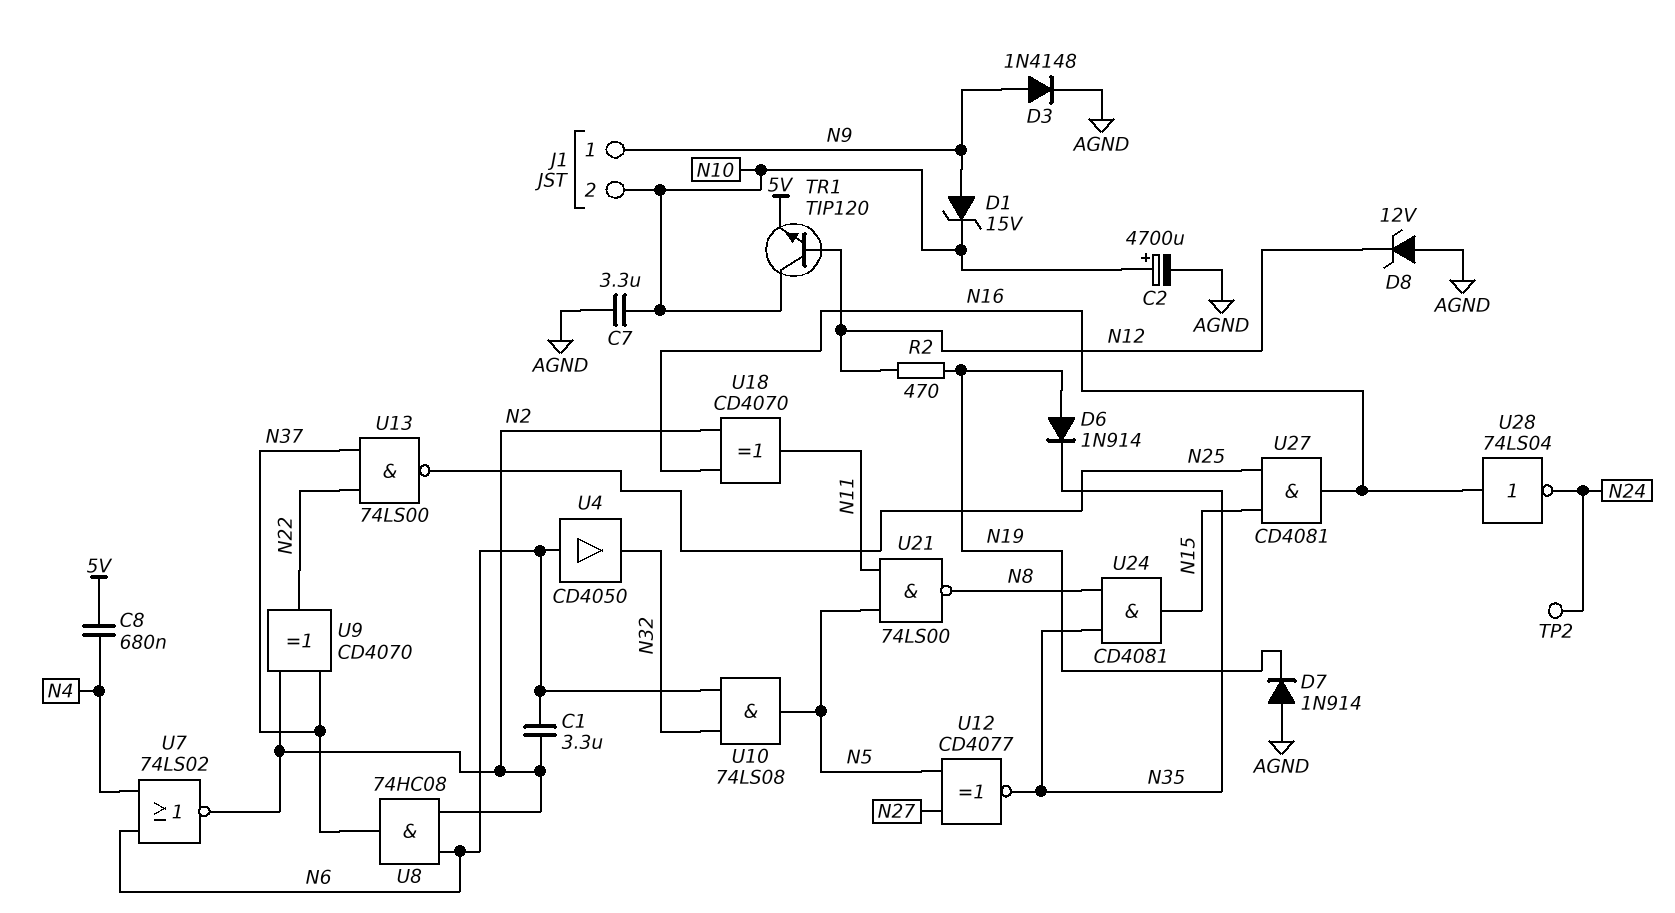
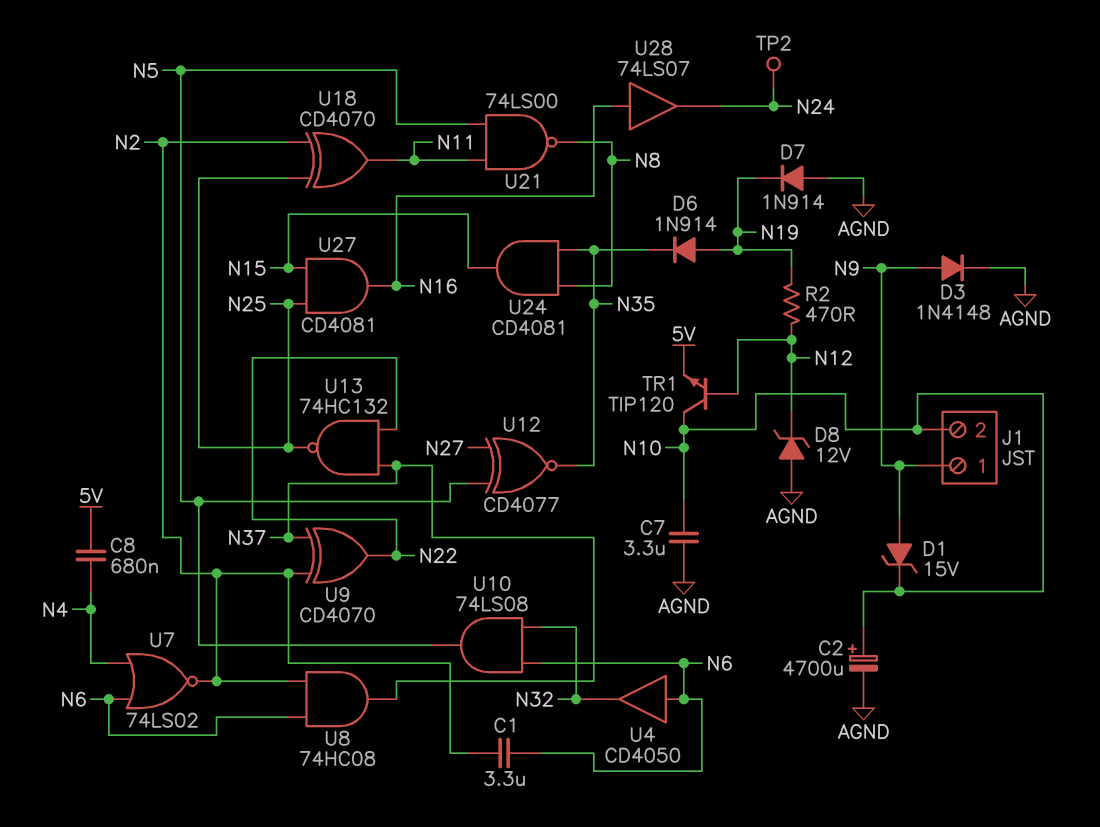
U13: NAND 74LS00 (in N22, in N37, out N25) -> NAND 74HC132 (in N22, in N37, out N25)
U18: XOR CD4070 (in N2, in N16, out N11) -> XOR CD4070 (in N2, in N25, out N11)
U28: NOT 74LS04 (in N16, out N24) -> buffer 74LS07 (in N16, out N24)

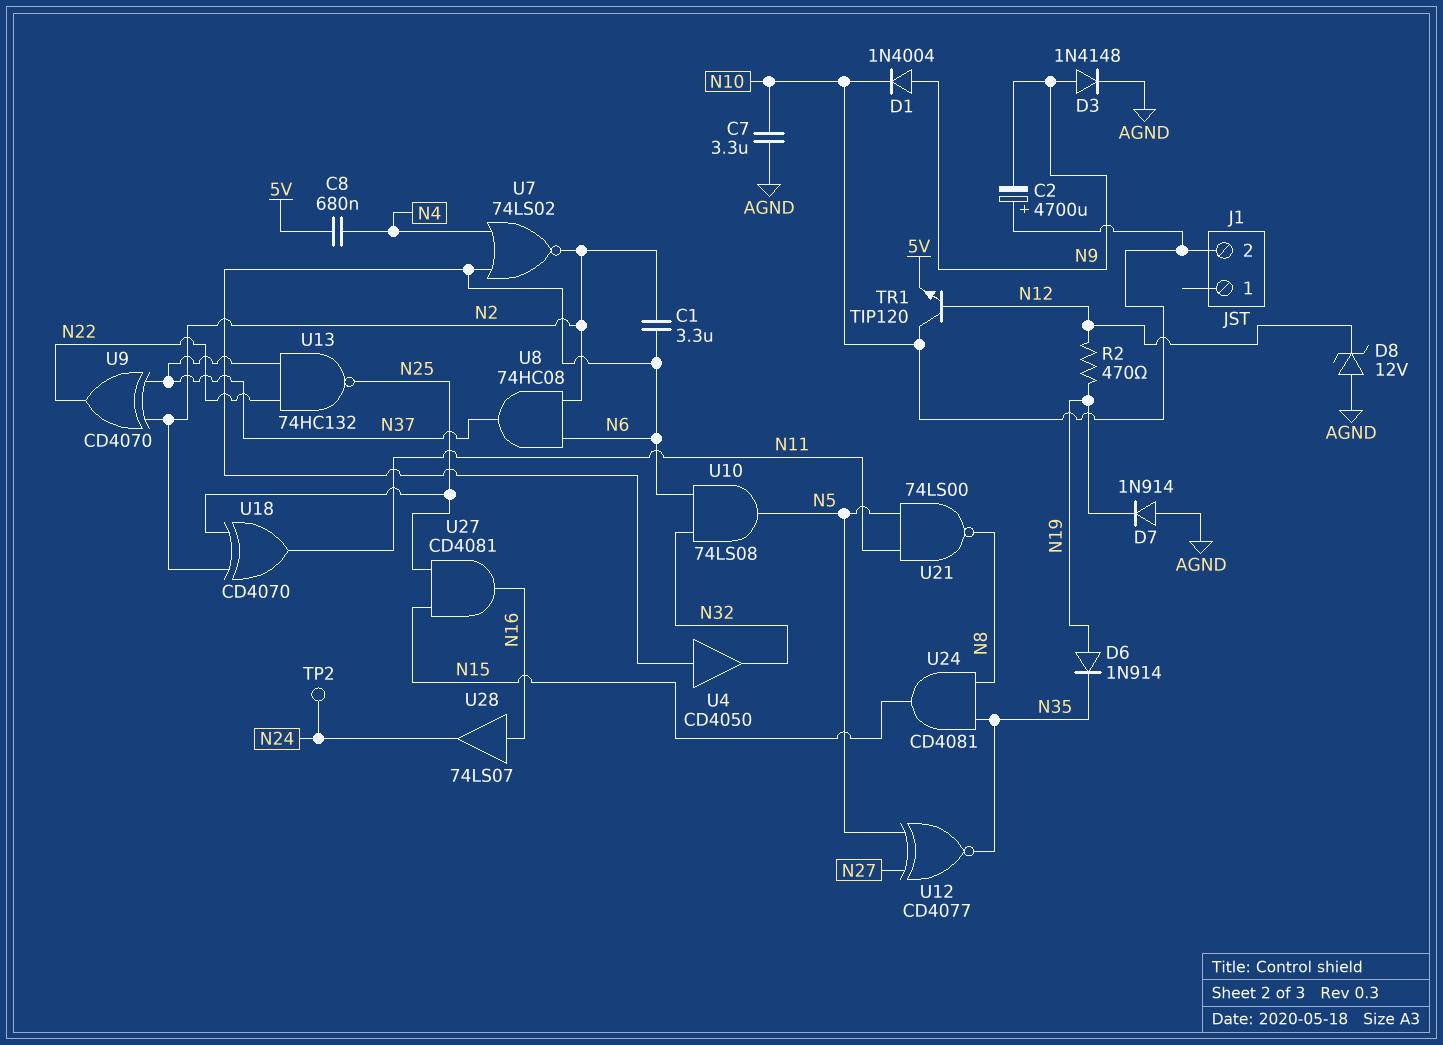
C2: 4700uF (plus N10, minus AGND) -> 4700uF (plus N10, minus N9)
D1: zener 15V (A N9, K N10) -> diode 1N4004 (A N9, K N10)
J1 pin 1: N9 -> none

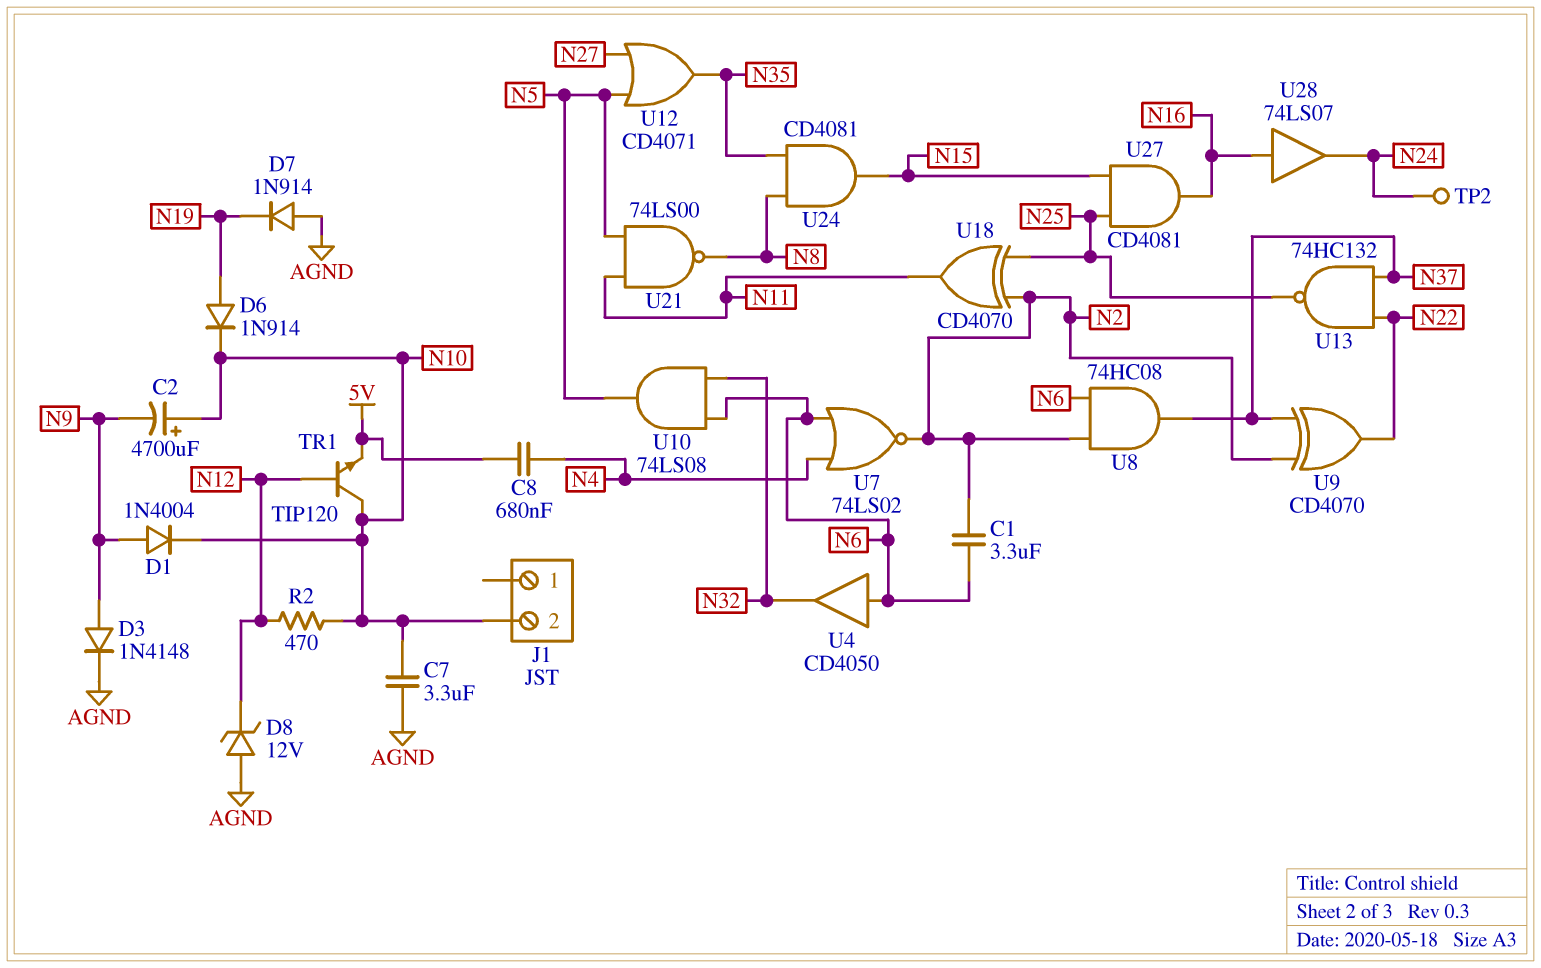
D6: diode 1N914 (A N19, K N35) -> diode 1N914 (A N19, K N10)
R2: 470 (N12, N19) -> 470 (N10, N12)
U12: XNOR CD4077 (in N5, in N27, out N35) -> OR CD4071 (in N5, in N27, out N35)

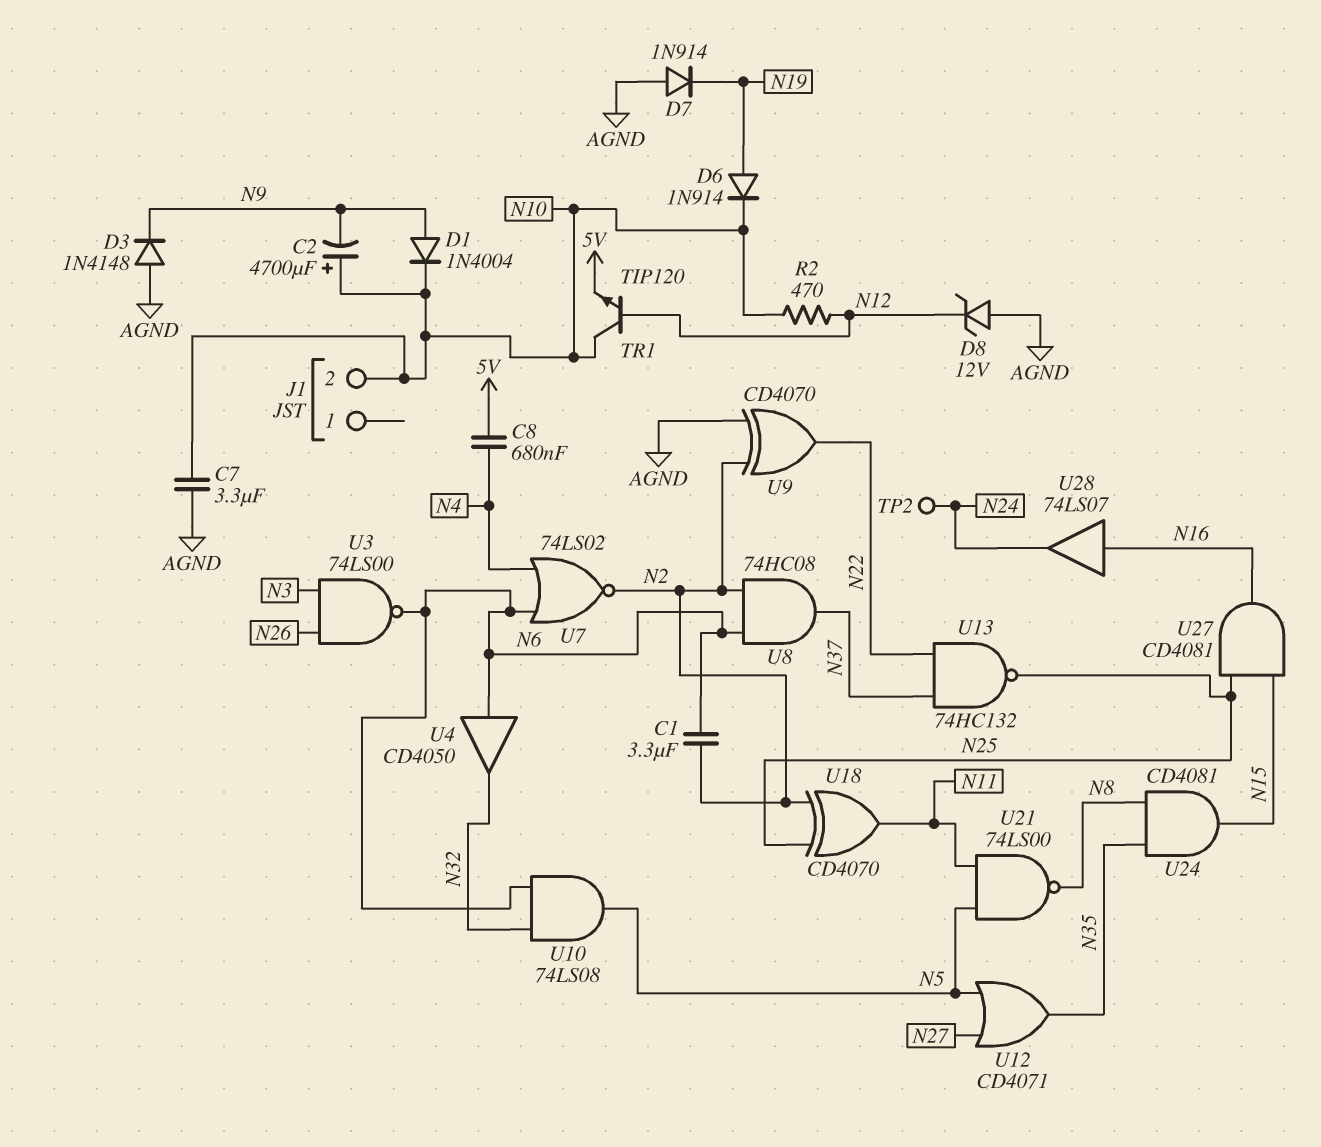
D3: diode 1N4148 (A N9, K AGND) -> diode 1N4148 (A AGND, K N9)
U3: none -> NAND 74LS00 (in N3, in N26, out N6)
U9: XOR CD4070 (in N2, in N37, out N22) -> XOR CD4070 (in AGND, in N2, out N22)

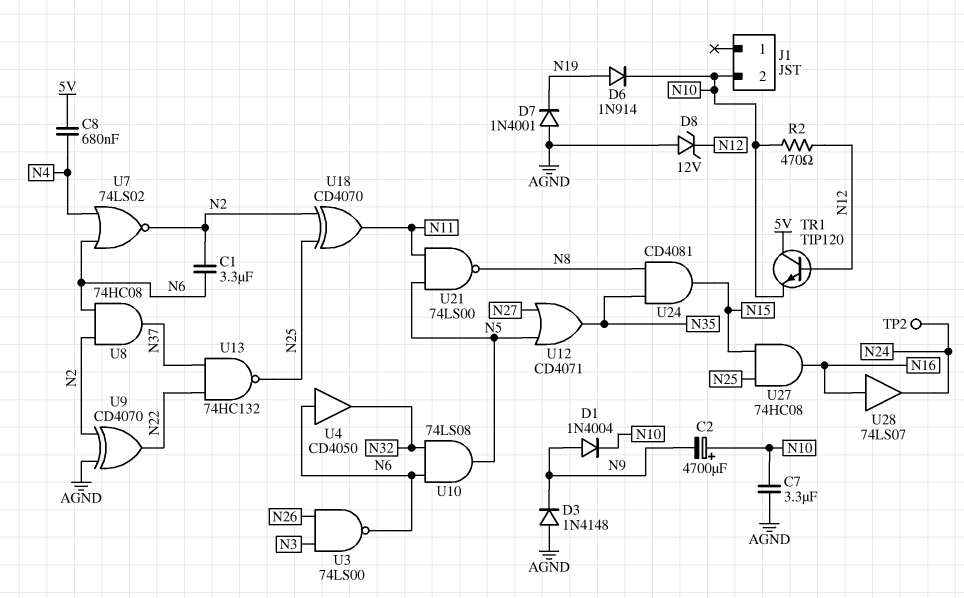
D7: diode 1N914 (A AGND, K N19) -> diode 1N4001 (A AGND, K N19)
TR1: NPN TIP120 (B N12, C N10, E 5V) -> NPN TIP120 (B N12, C 5V, E N10)
U27: AND CD4081 (in N15, in N25, out N16) -> AND 74HC08 (in N15, in N25, out N16)

